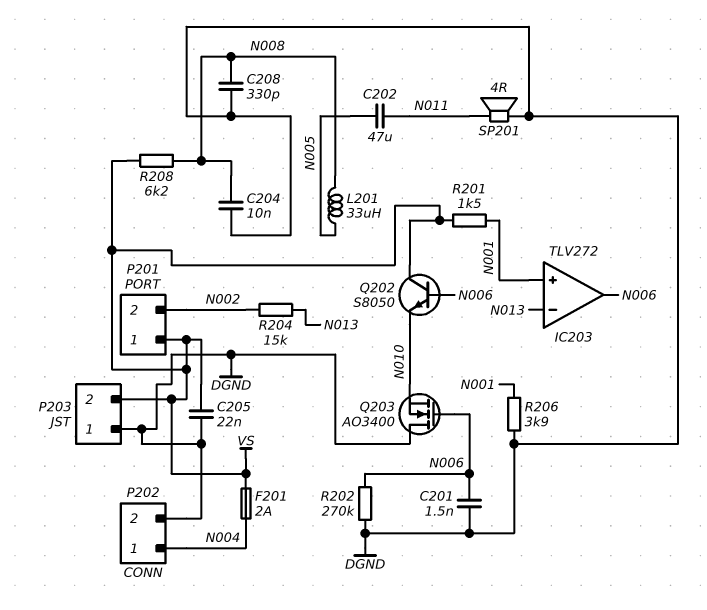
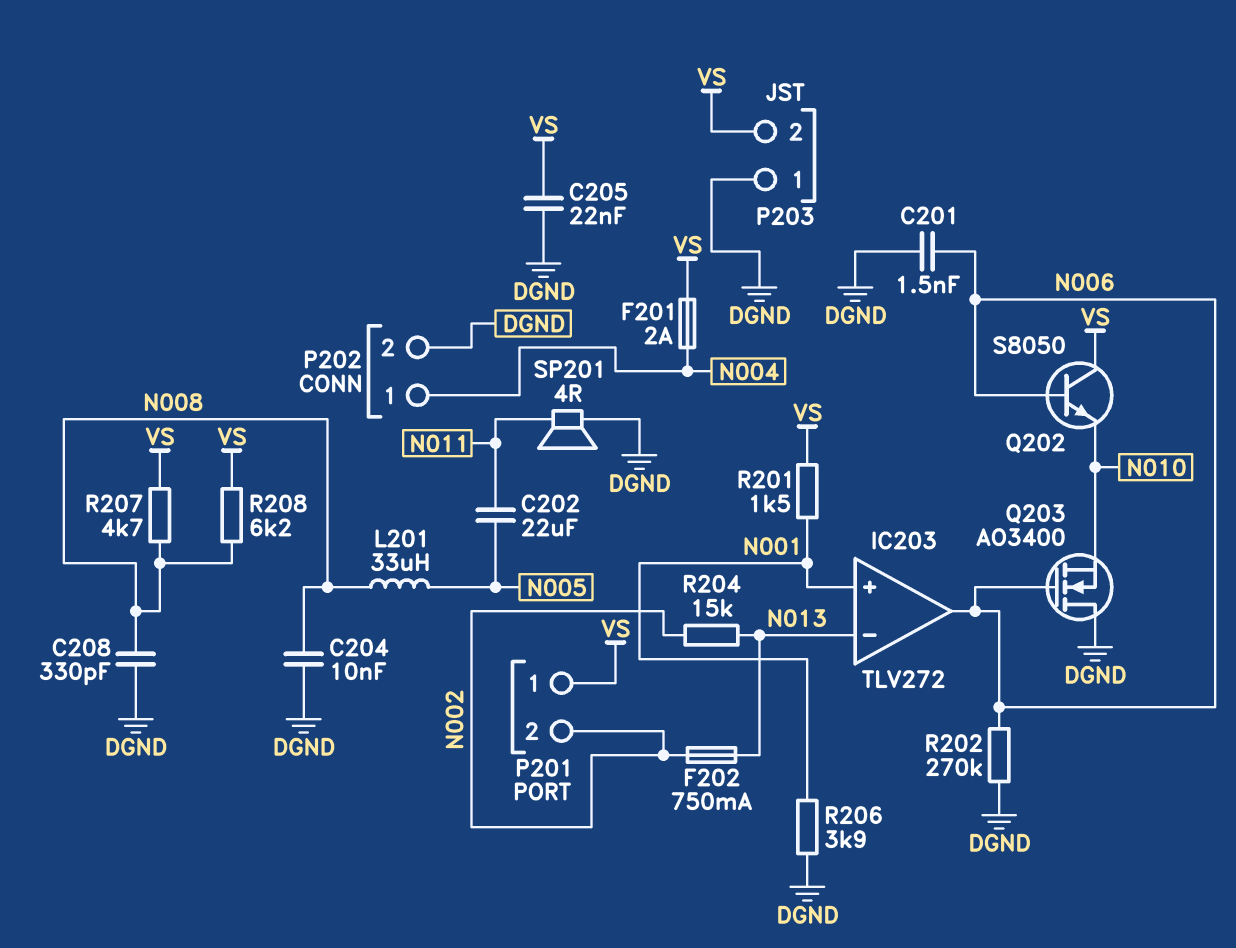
C202: 47uF (N005, N011) -> 22uF (N005, N011)
F202: none -> 750mA (N002, N013)
R207: none -> 4.7k (N008, VS)

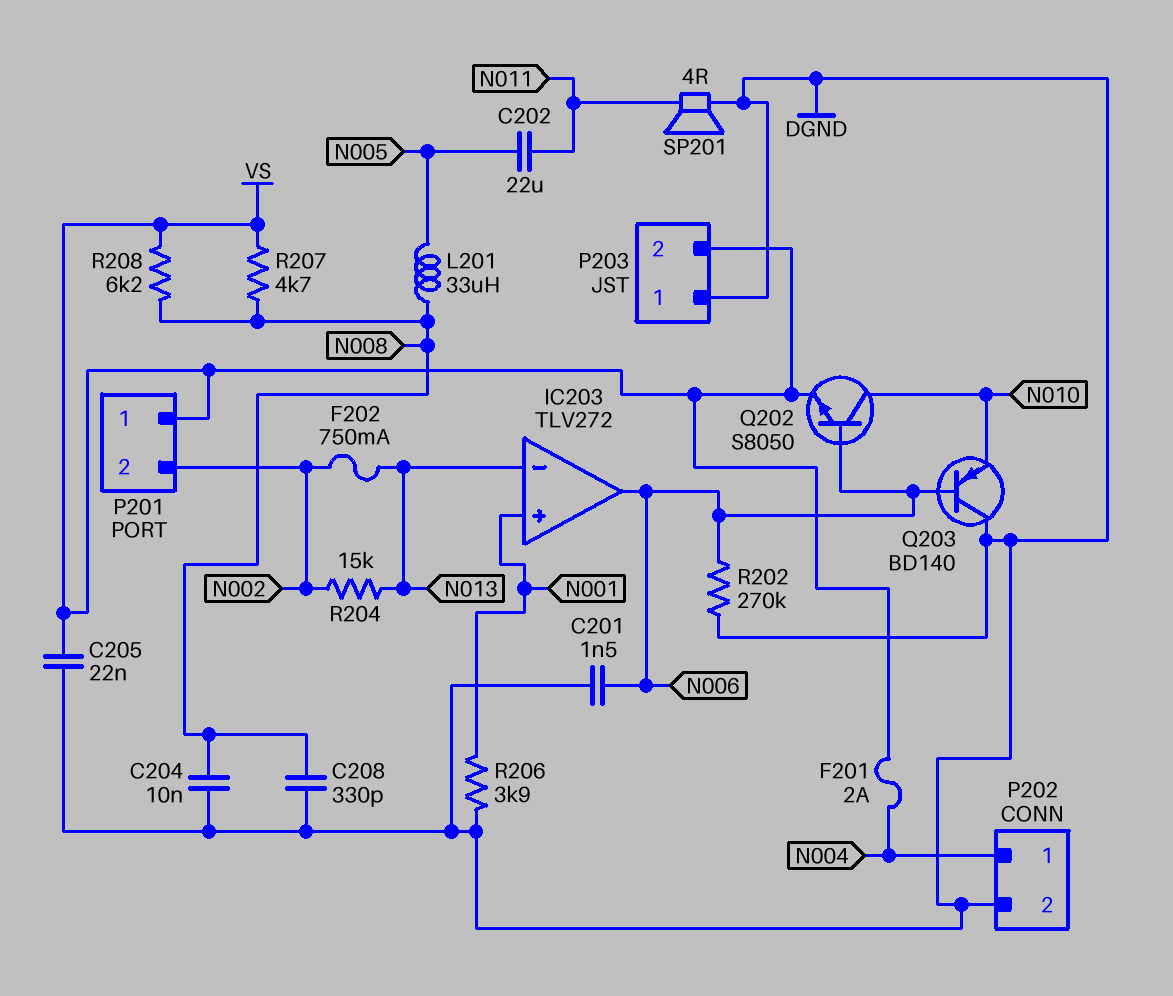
Q202: NPN S8050 (B N006, C VS, E N010) -> NPN S8050 (B N006, C N010, E VS)
Q203: NMOS AO3400 (G N006, D DGND, S N010) -> PNP BD140 (B N006, C DGND, E N010)
R201: 1.5k (N001, VS) -> none

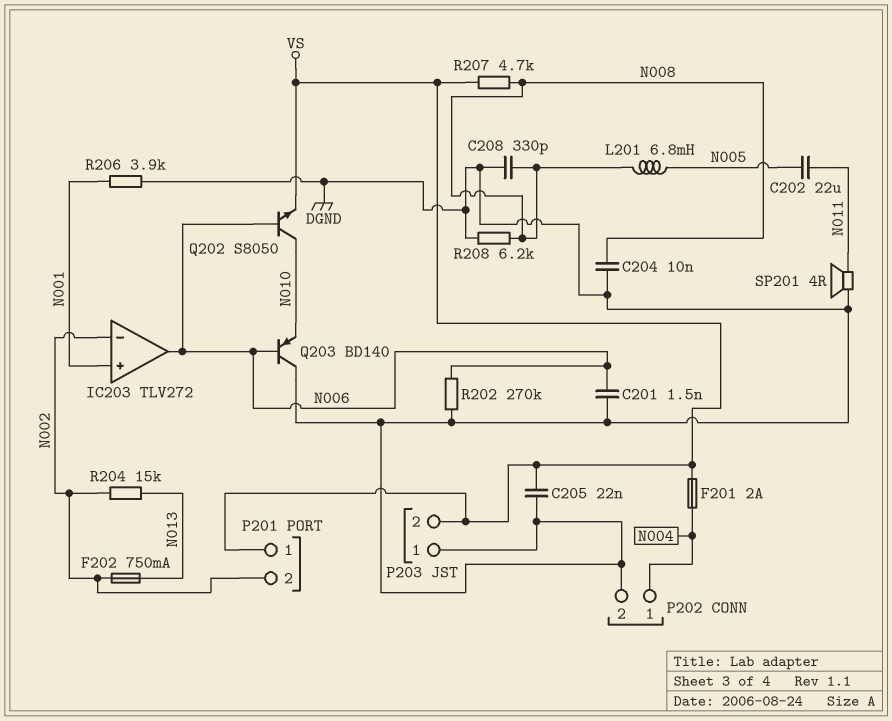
IC203 pin in-: N013 -> N002
L201: 33uH (N005, N008) -> 6.8mH (N005, N008)
R208: 6.2k (N008, VS) -> 6.2k (DGND, N008)

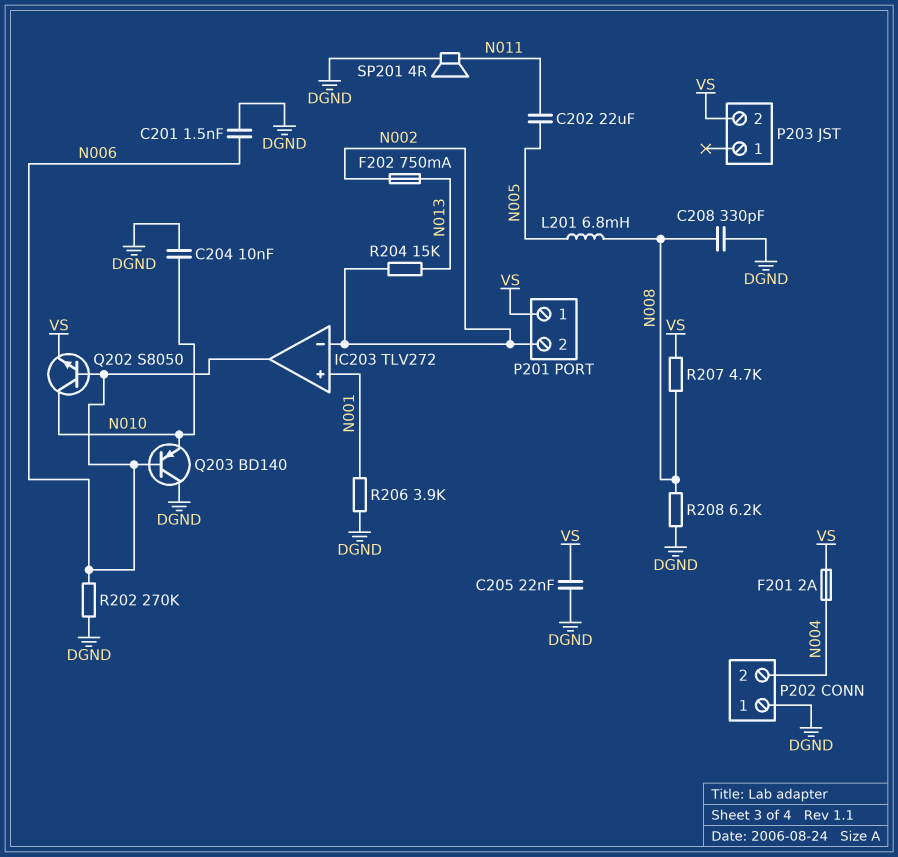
C204: 10nF (DGND, N008) -> 10nF (DGND, N010)
P202 pin 1: N004 -> DGND
P202 pin 2: DGND -> N004
P203 pin 1: DGND -> none

